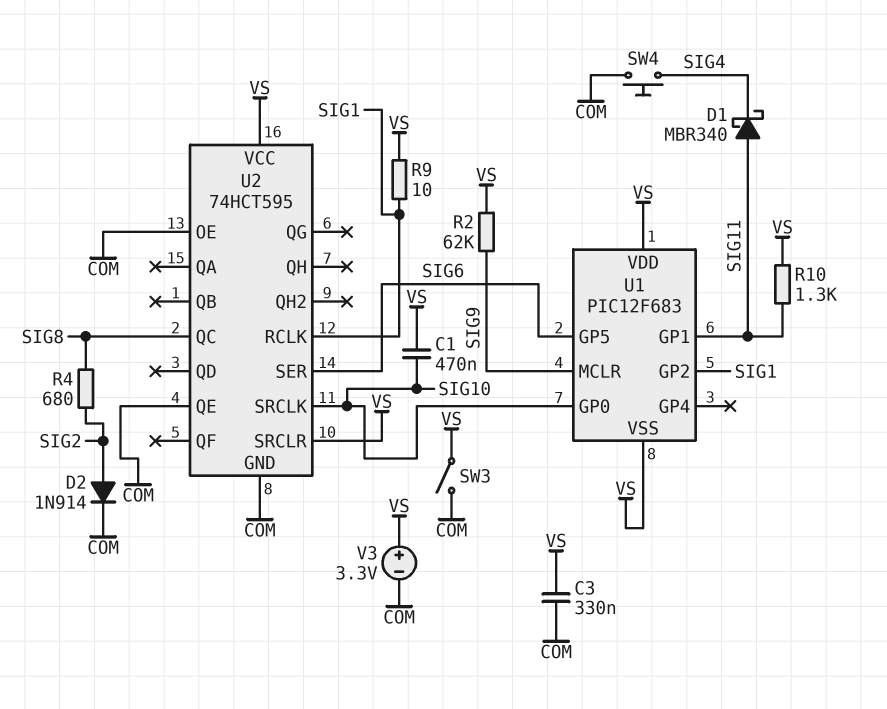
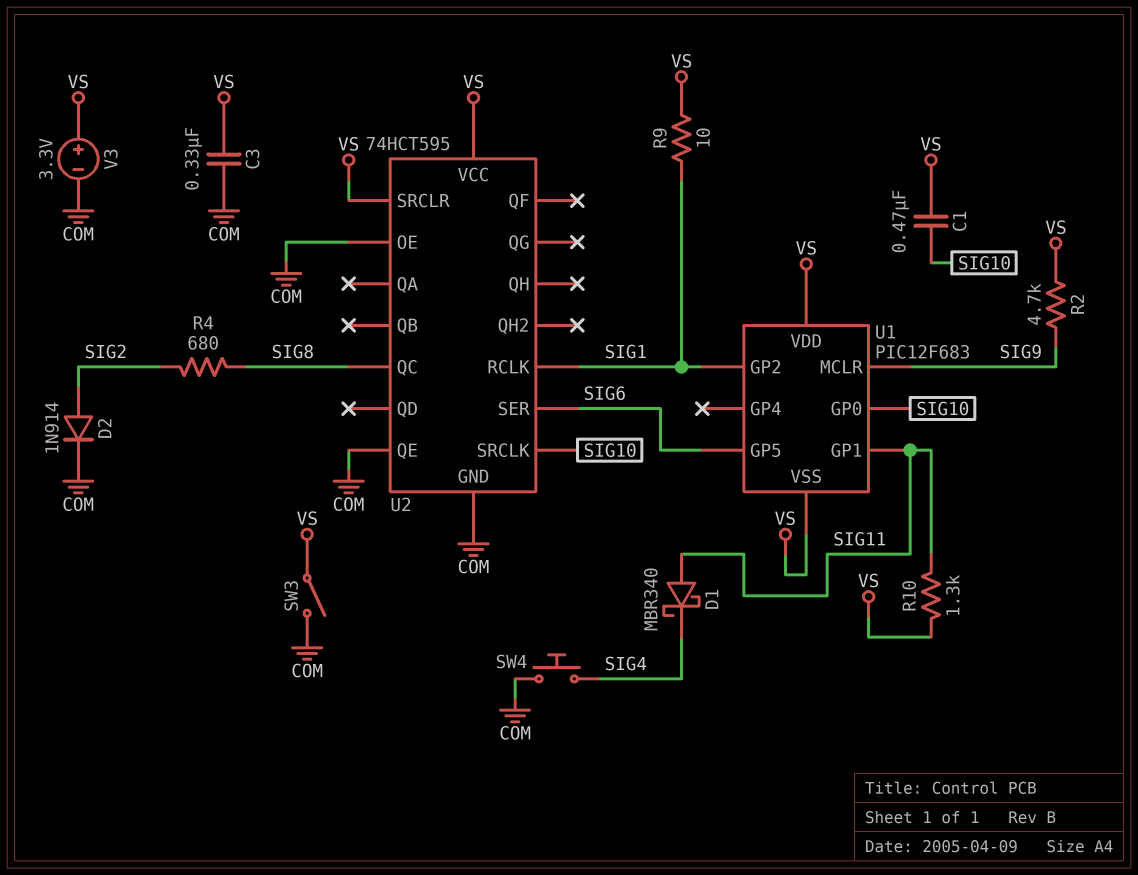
R2: 62k (SIG9, VS) -> 4.7k (SIG9, VS)

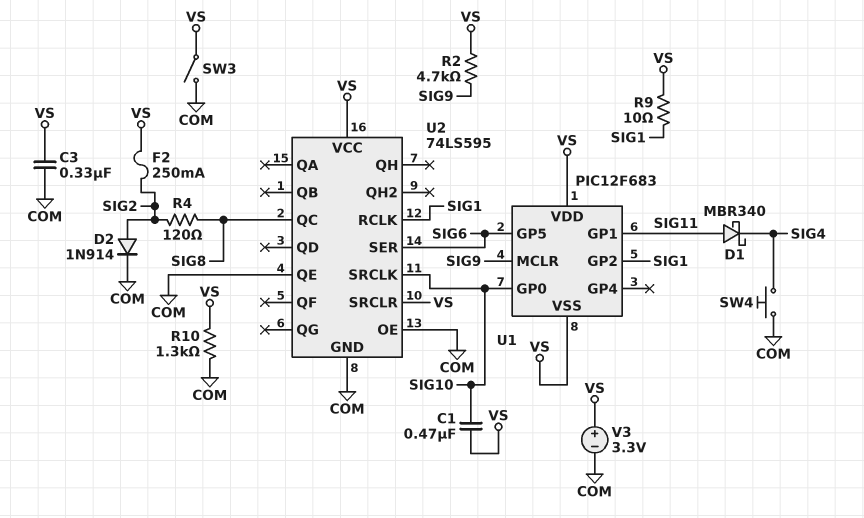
F2: none -> 250mA (SIG2, VS)
R4: 680 (SIG2, SIG8) -> 120 (SIG2, SIG8)
R10: 1.3k (SIG11, VS) -> 1.3k (COM, VS)
U2: 74HCT595 -> 74LS595

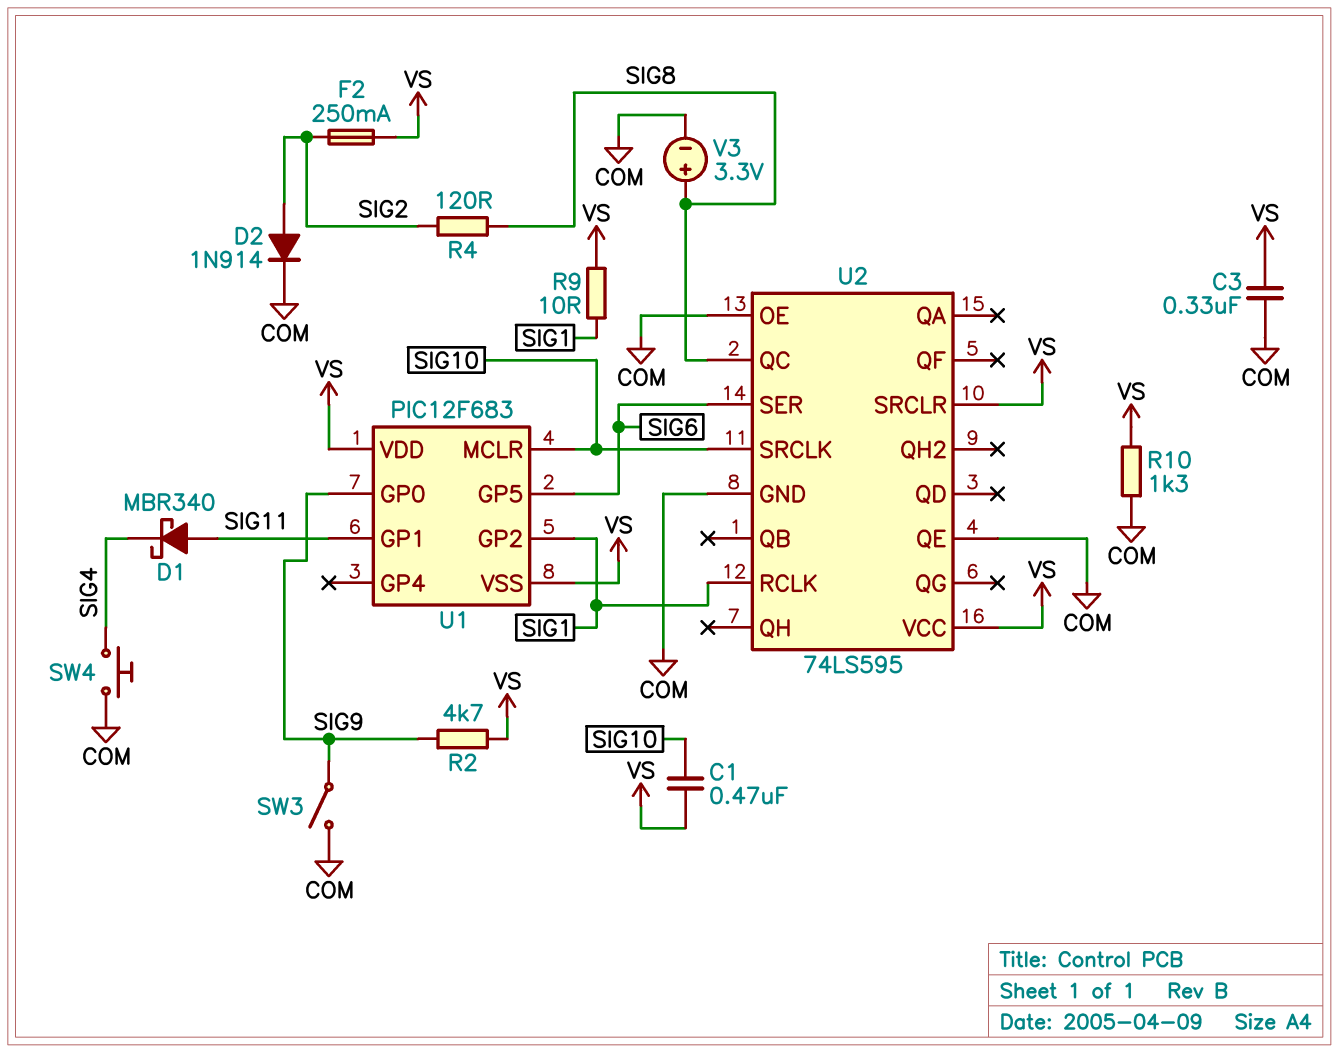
SW3: switch (COM, VS) -> switch (COM, SIG9)
U1 pin GP0: SIG10 -> SIG9
U1 pin MCLR: SIG9 -> SIG10
V3: 3.3V (plus VS, minus COM) -> 3.3V (plus SIG8, minus COM)

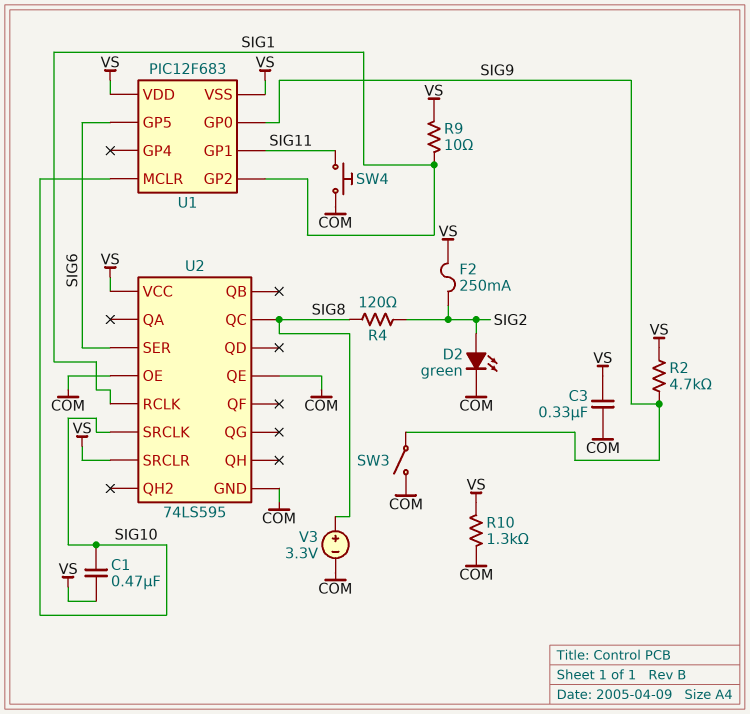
D1: schottky MBR340 (A SIG11, K SIG4) -> none
D2: diode 1N914 (A SIG2, K COM) -> LED green (A SIG2, K COM)
SW4: button (COM, SIG4) -> button (COM, SIG11)

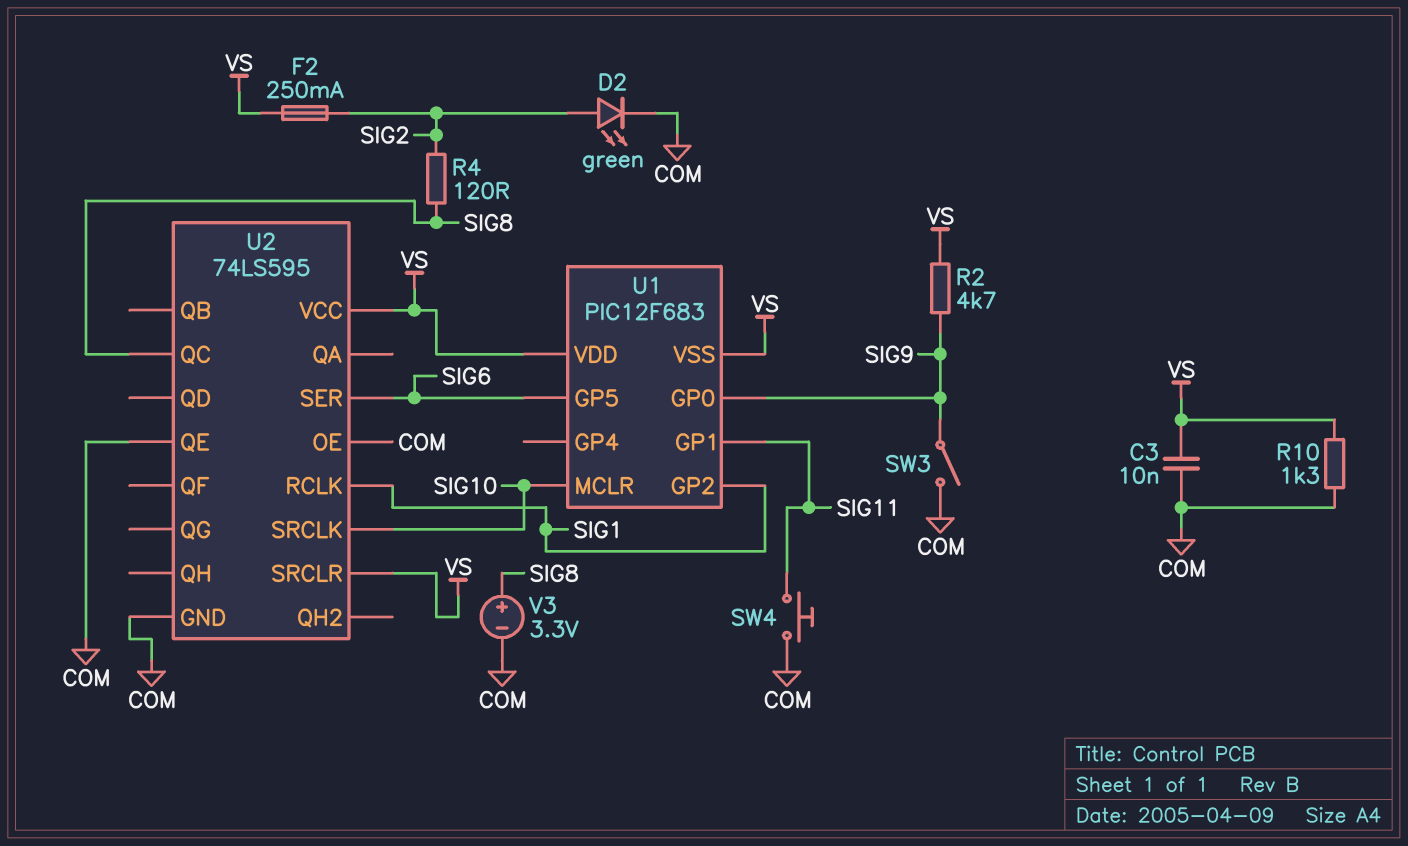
C1: 470nF (SIG10, VS) -> none
C3: 330nF (COM, VS) -> 10nF (COM, VS)
R9: 10 (SIG1, VS) -> none

